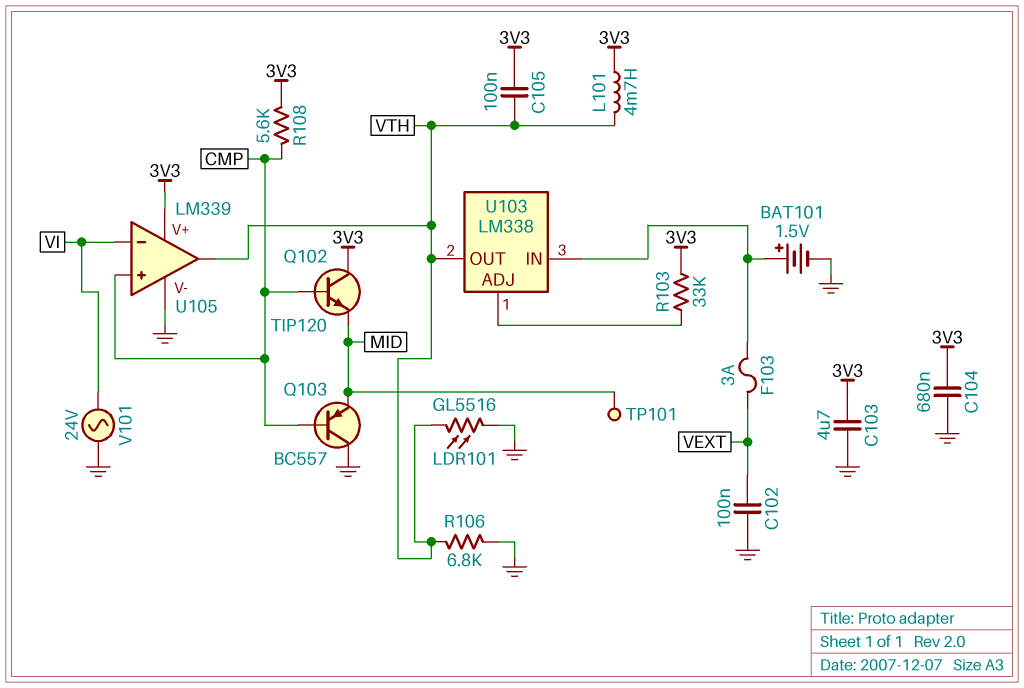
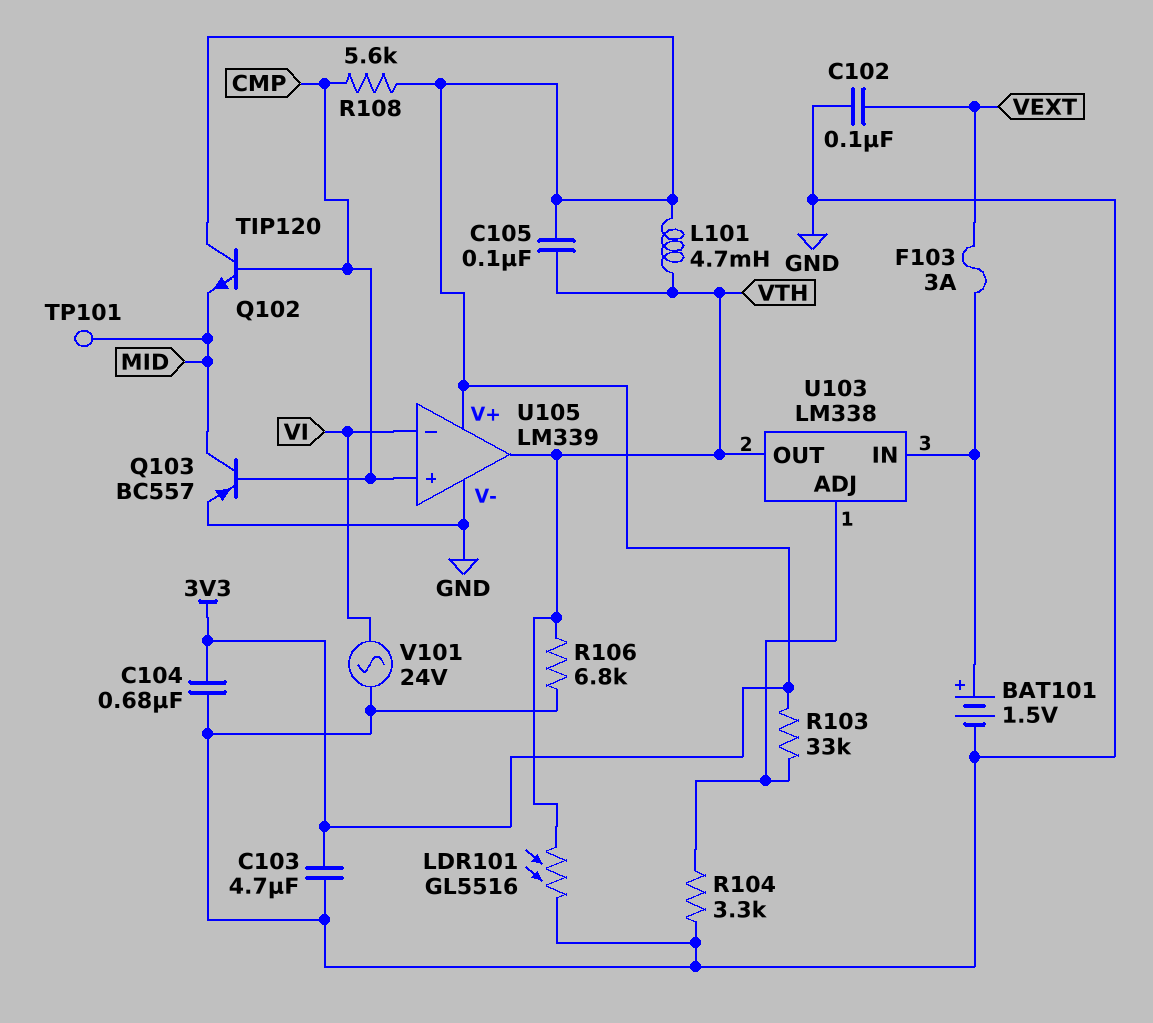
Q103: PNP BC557 (B CMP, C GND, E MID) -> PNP BC557 (B CMP, C MID, E GND)
R104: none -> 3.3k (GND, U103/ADJ)

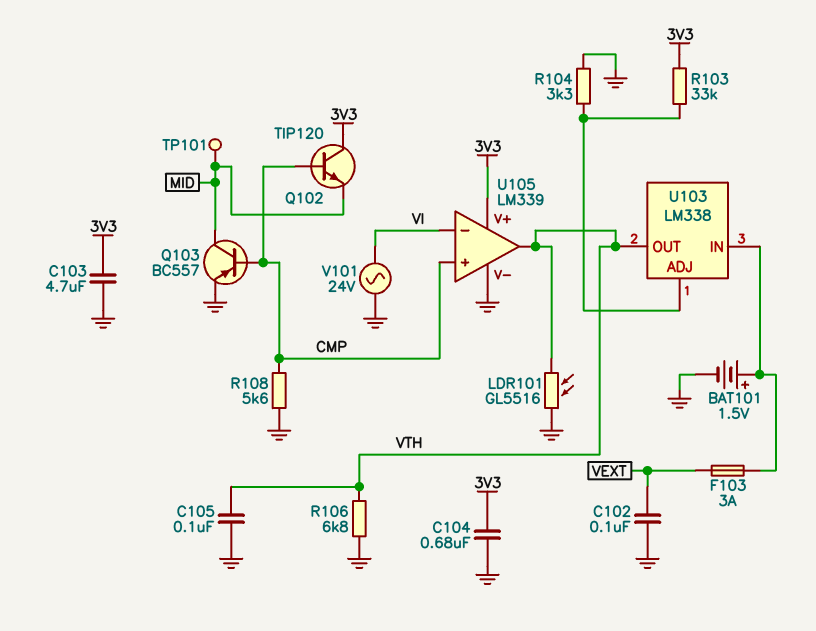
C105: 100nF (3V3, VTH) -> 100nF (GND, VTH)
L101: 4.7mH (3V3, VTH) -> none
R108: 5.6k (3V3, CMP) -> 5.6k (CMP, GND)

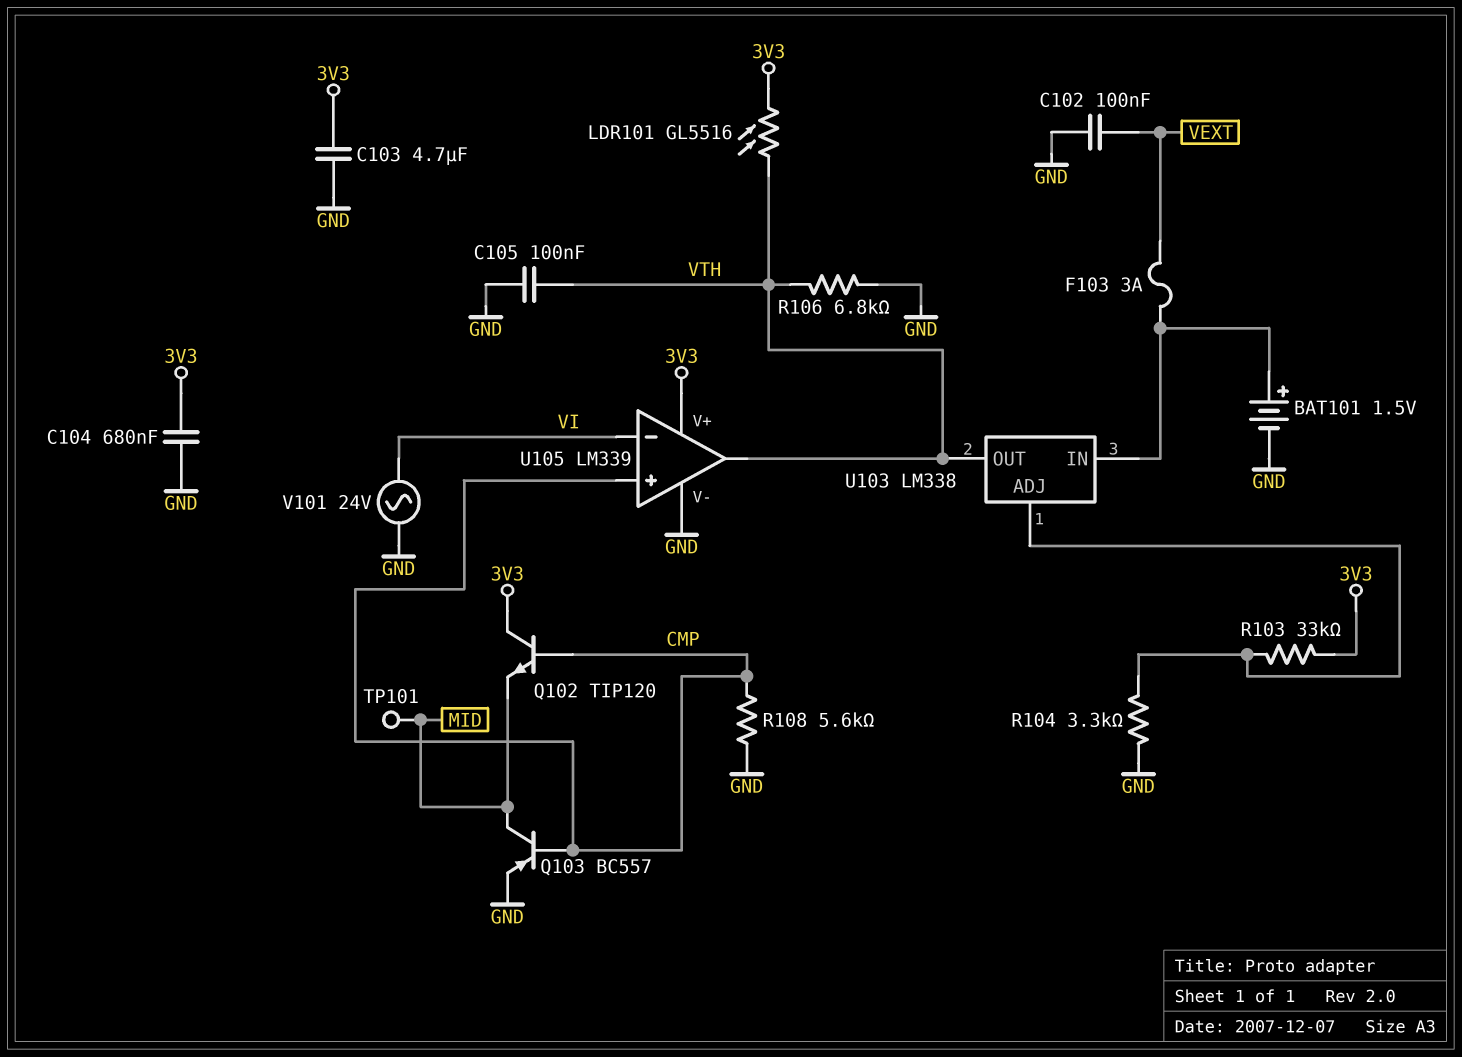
LDR101: GL5516 (GND, VTH) -> GL5516 (3V3, VTH)

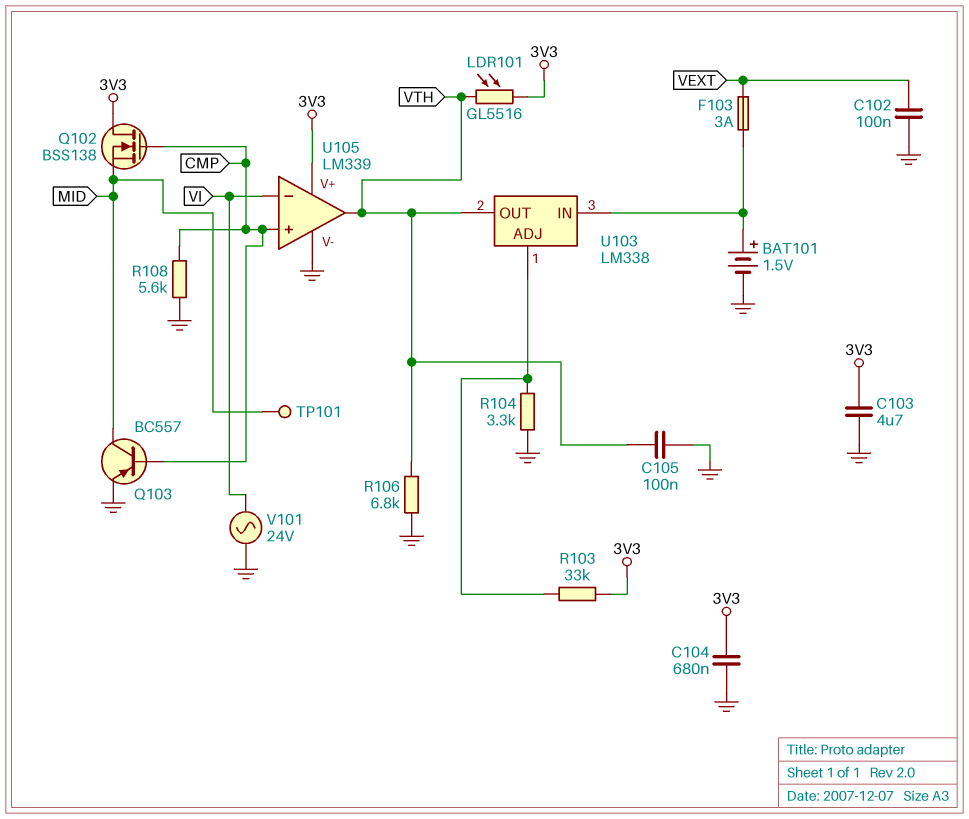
Q102: NPN TIP120 (B CMP, C 3V3, E MID) -> NMOS BSS138 (G CMP, D 3V3, S MID)

